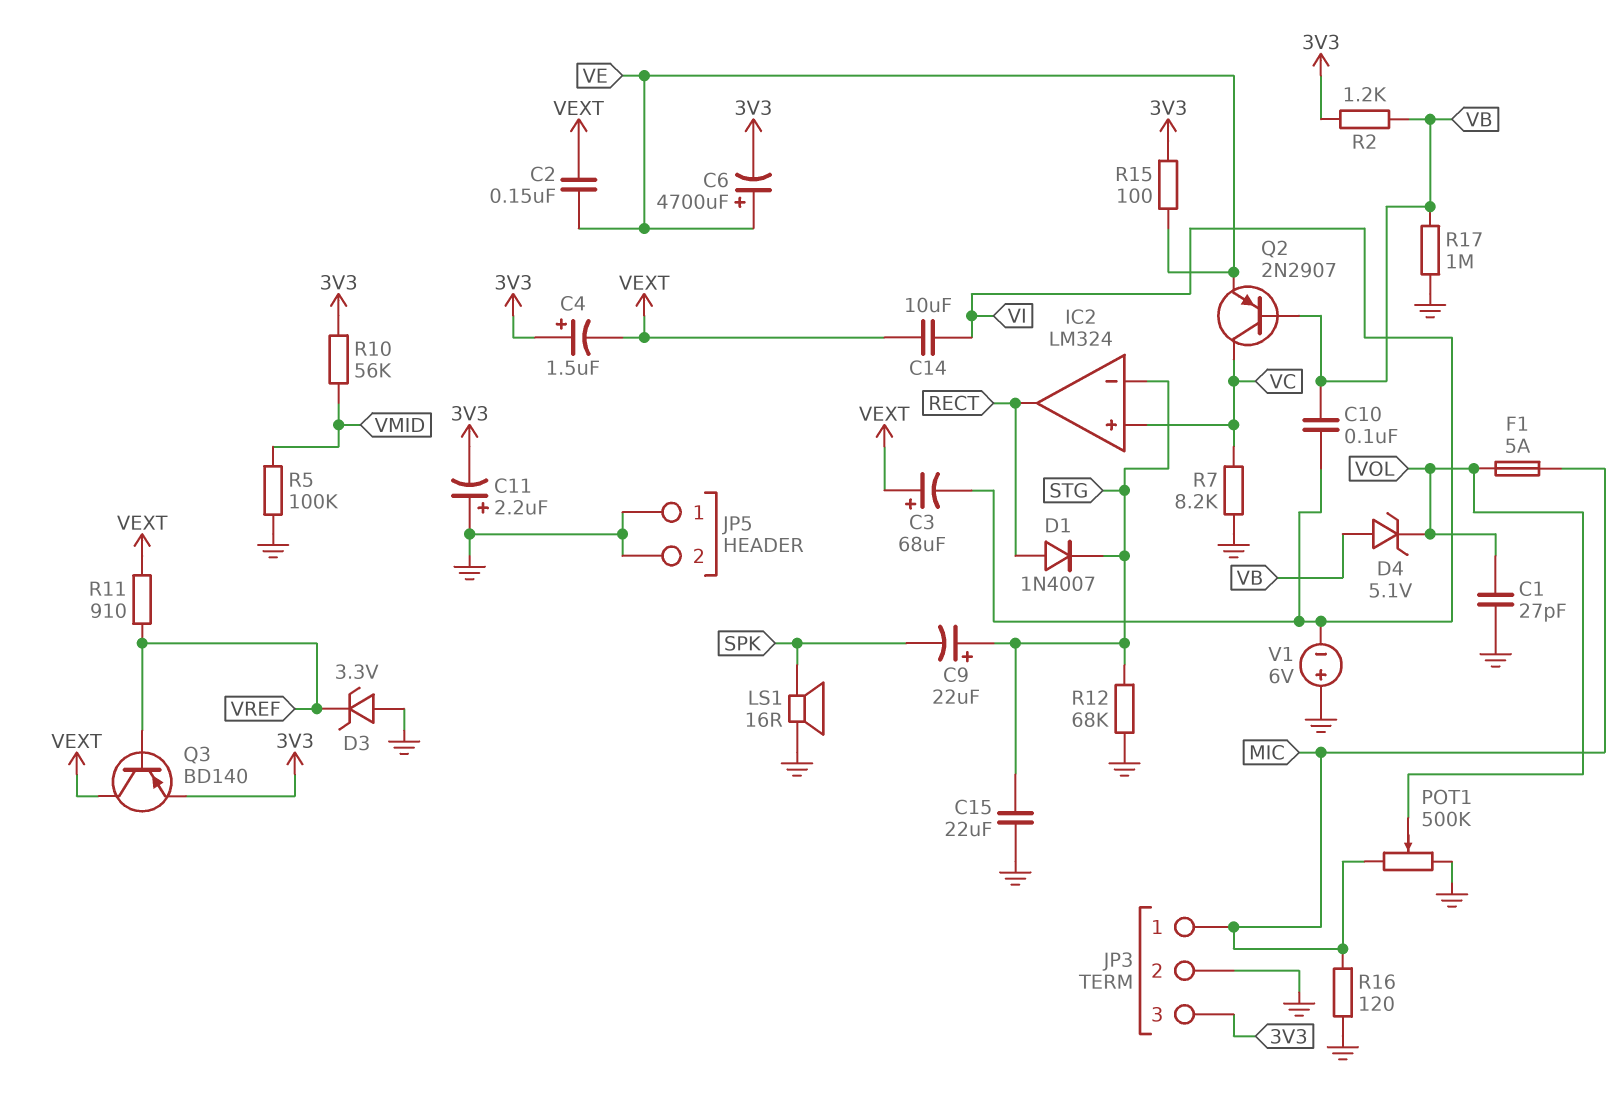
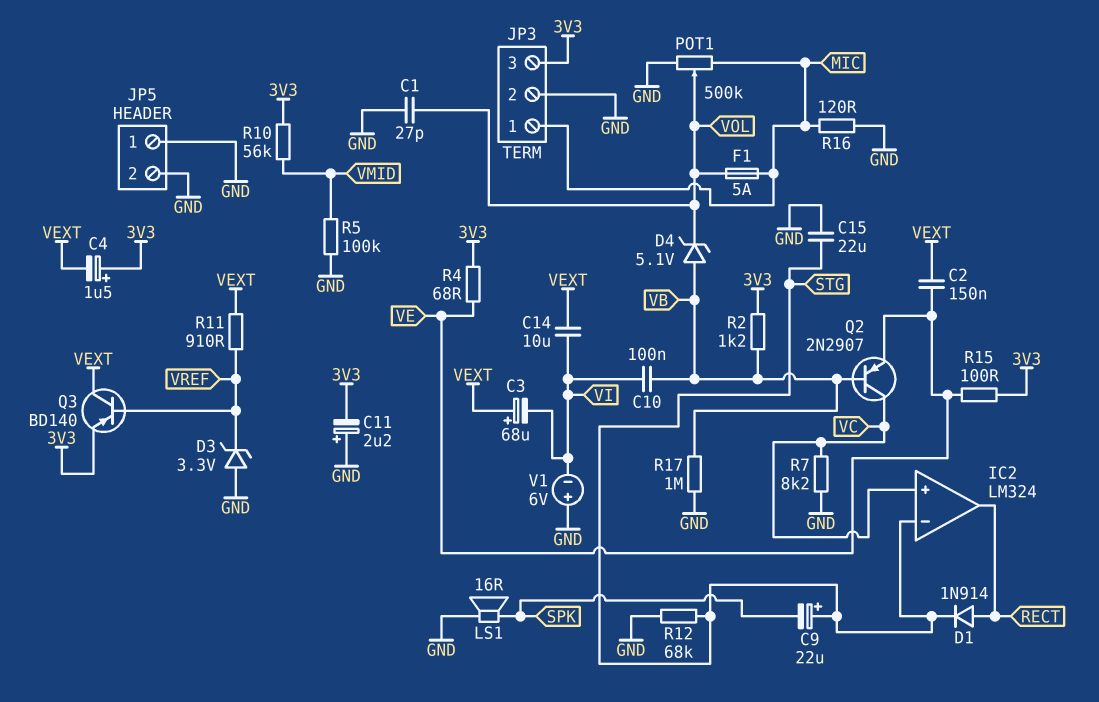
C6: 4700uF (plus VE, minus 3V3) -> none
D1: diode 1N4007 (A RECT, K STG) -> diode 1N914 (A RECT, K STG)
R4: none -> 68 (3V3, VE)

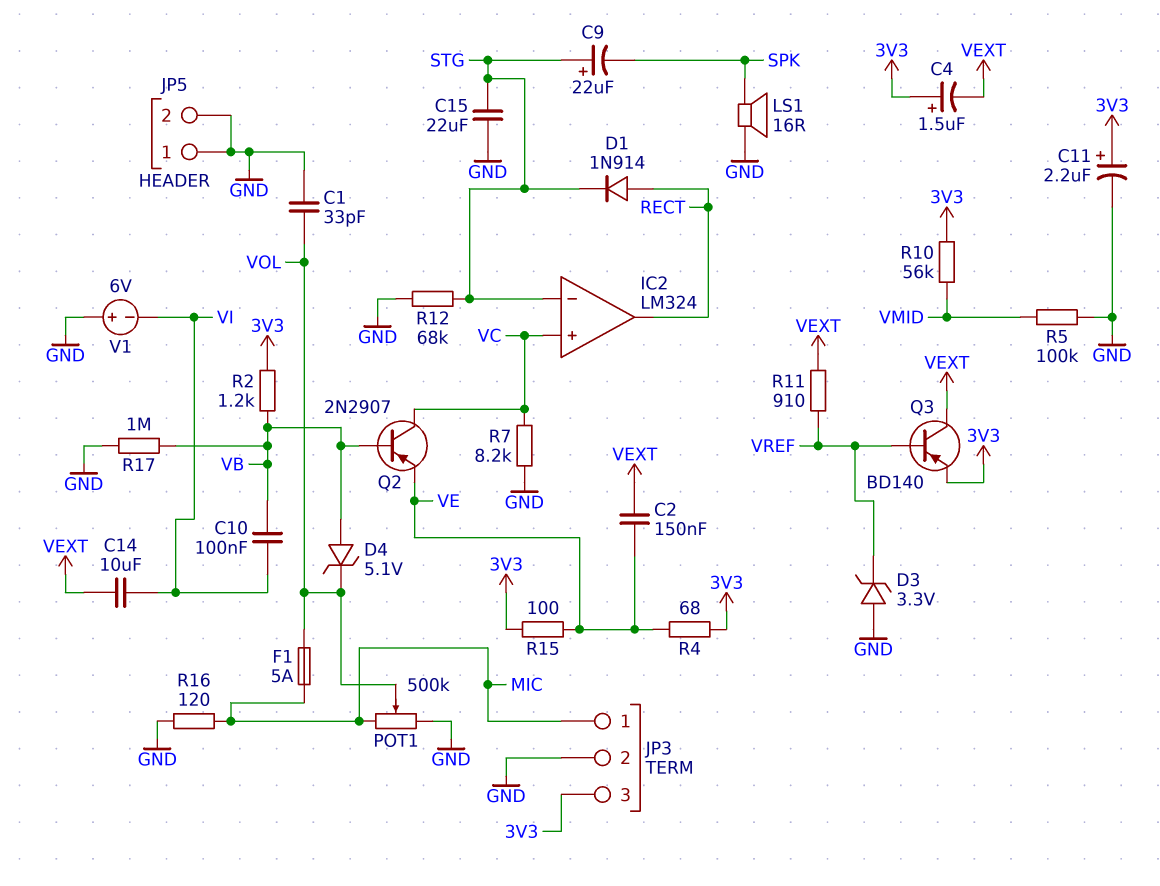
C1: 27pF (GND, VOL) -> 33pF (GND, VOL)
C3: 68uF (plus VEXT, minus VI) -> none
C11: 2.2uF (plus GND, minus 3V3) -> 2.2uF (plus 3V3, minus GND)

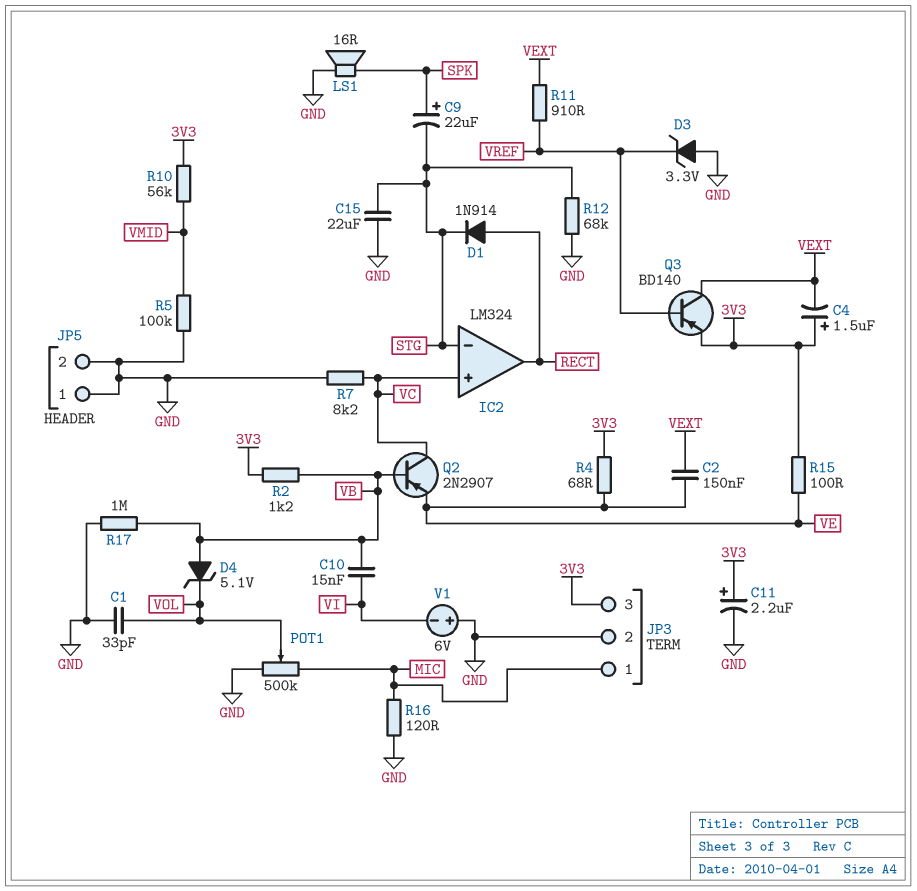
C9: 22uF (plus STG, minus SPK) -> 22uF (plus SPK, minus STG)
C10: 100nF (VB, VI) -> 15nF (VB, VI)
C14: 10uF (VEXT, VI) -> none
F1: 5A (MIC, VOL) -> none

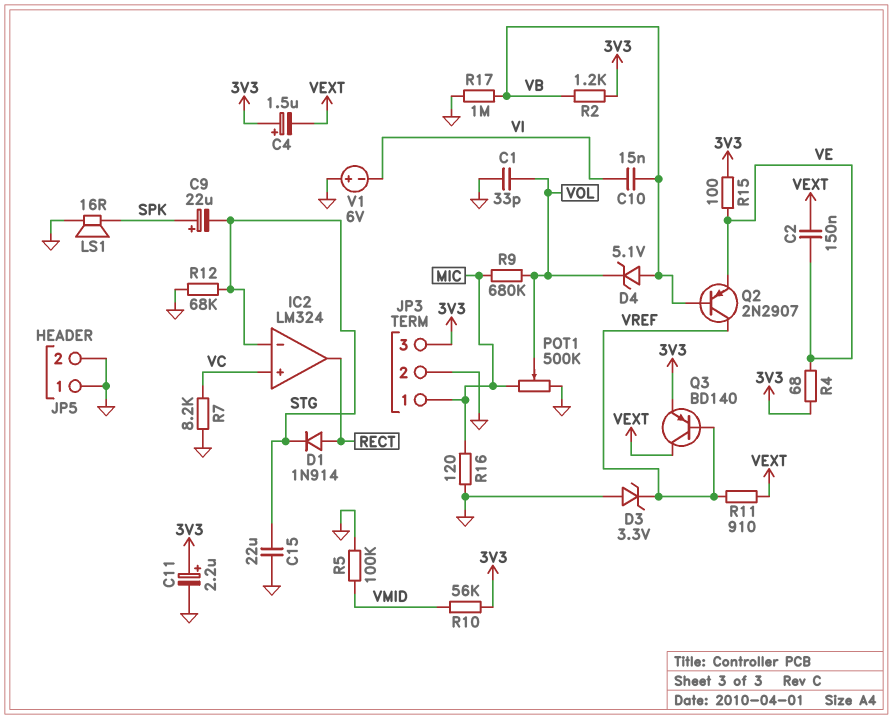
Q2: PNP 2N2907 (B VB, C VC, E VE) -> PNP 2N2907 (B VB, C VREF, E VE)
R9: none -> 680k (MIC, VOL)

